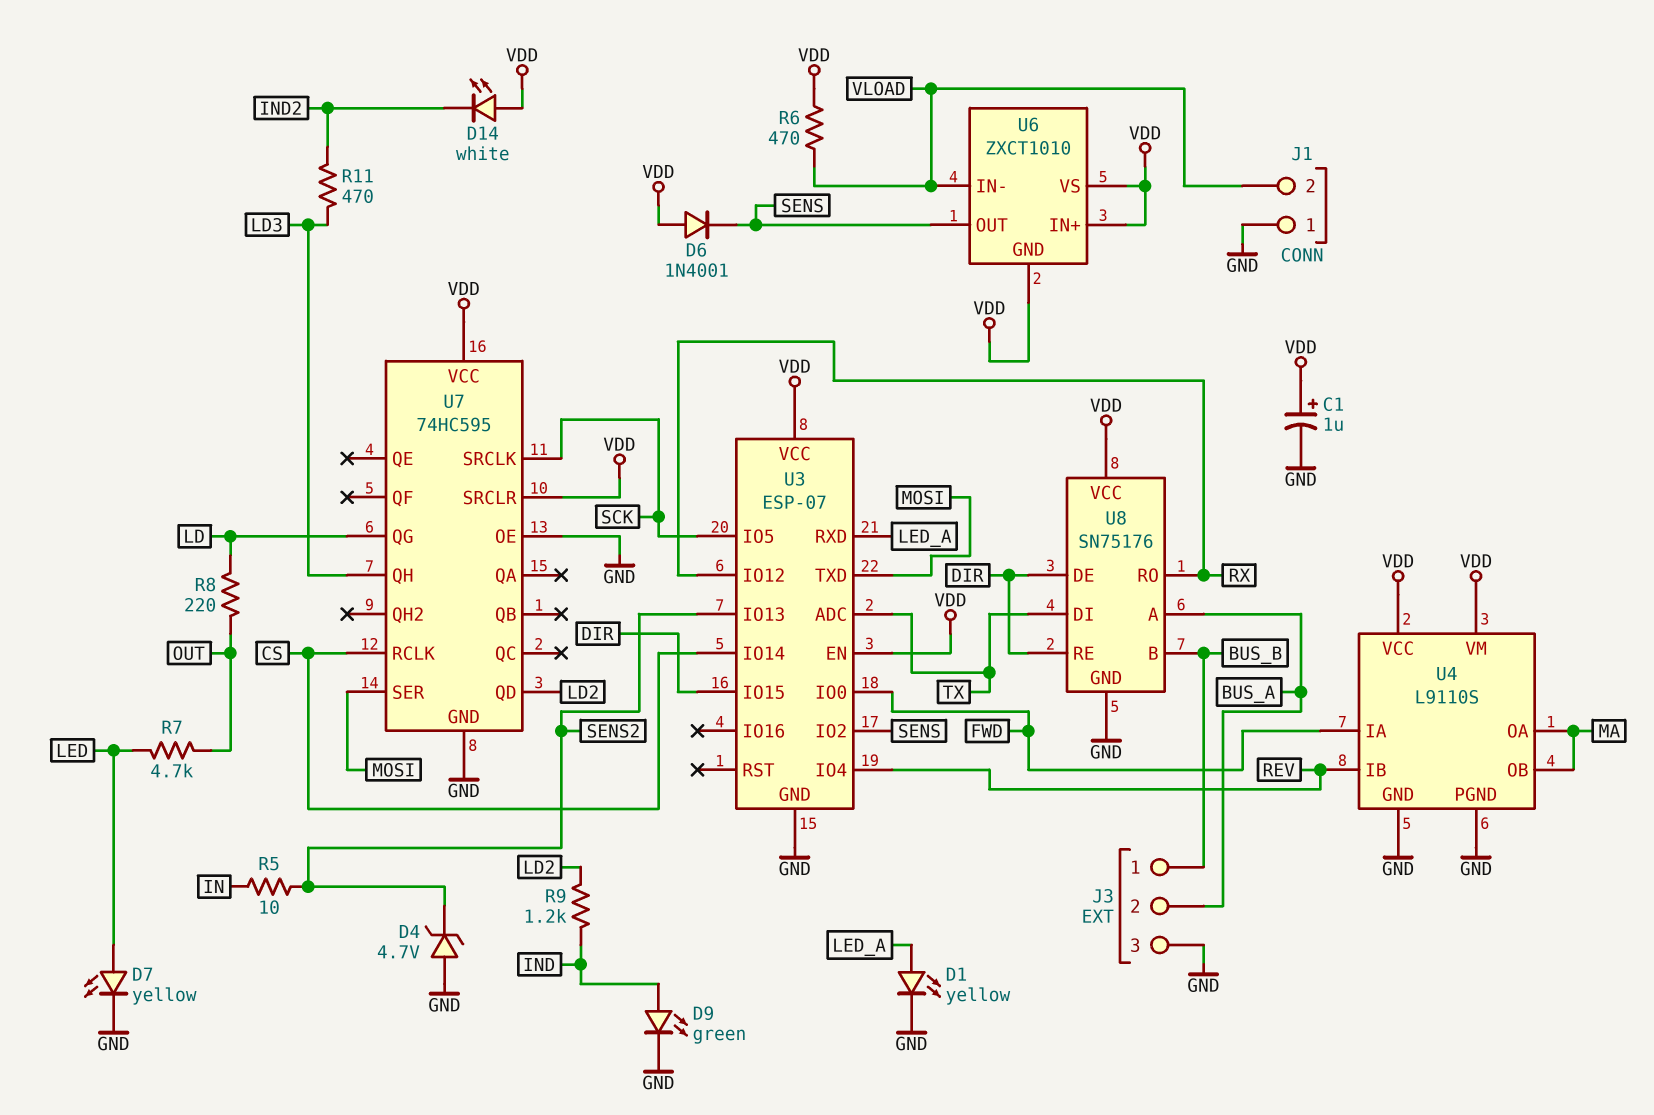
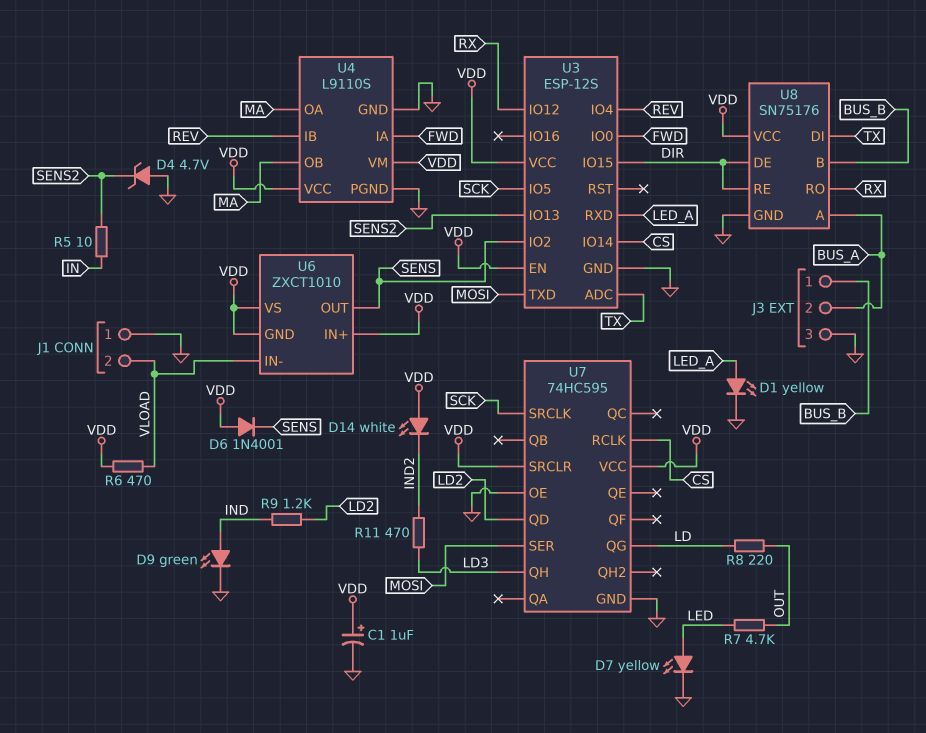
U3: ESP-07 -> ESP-12S

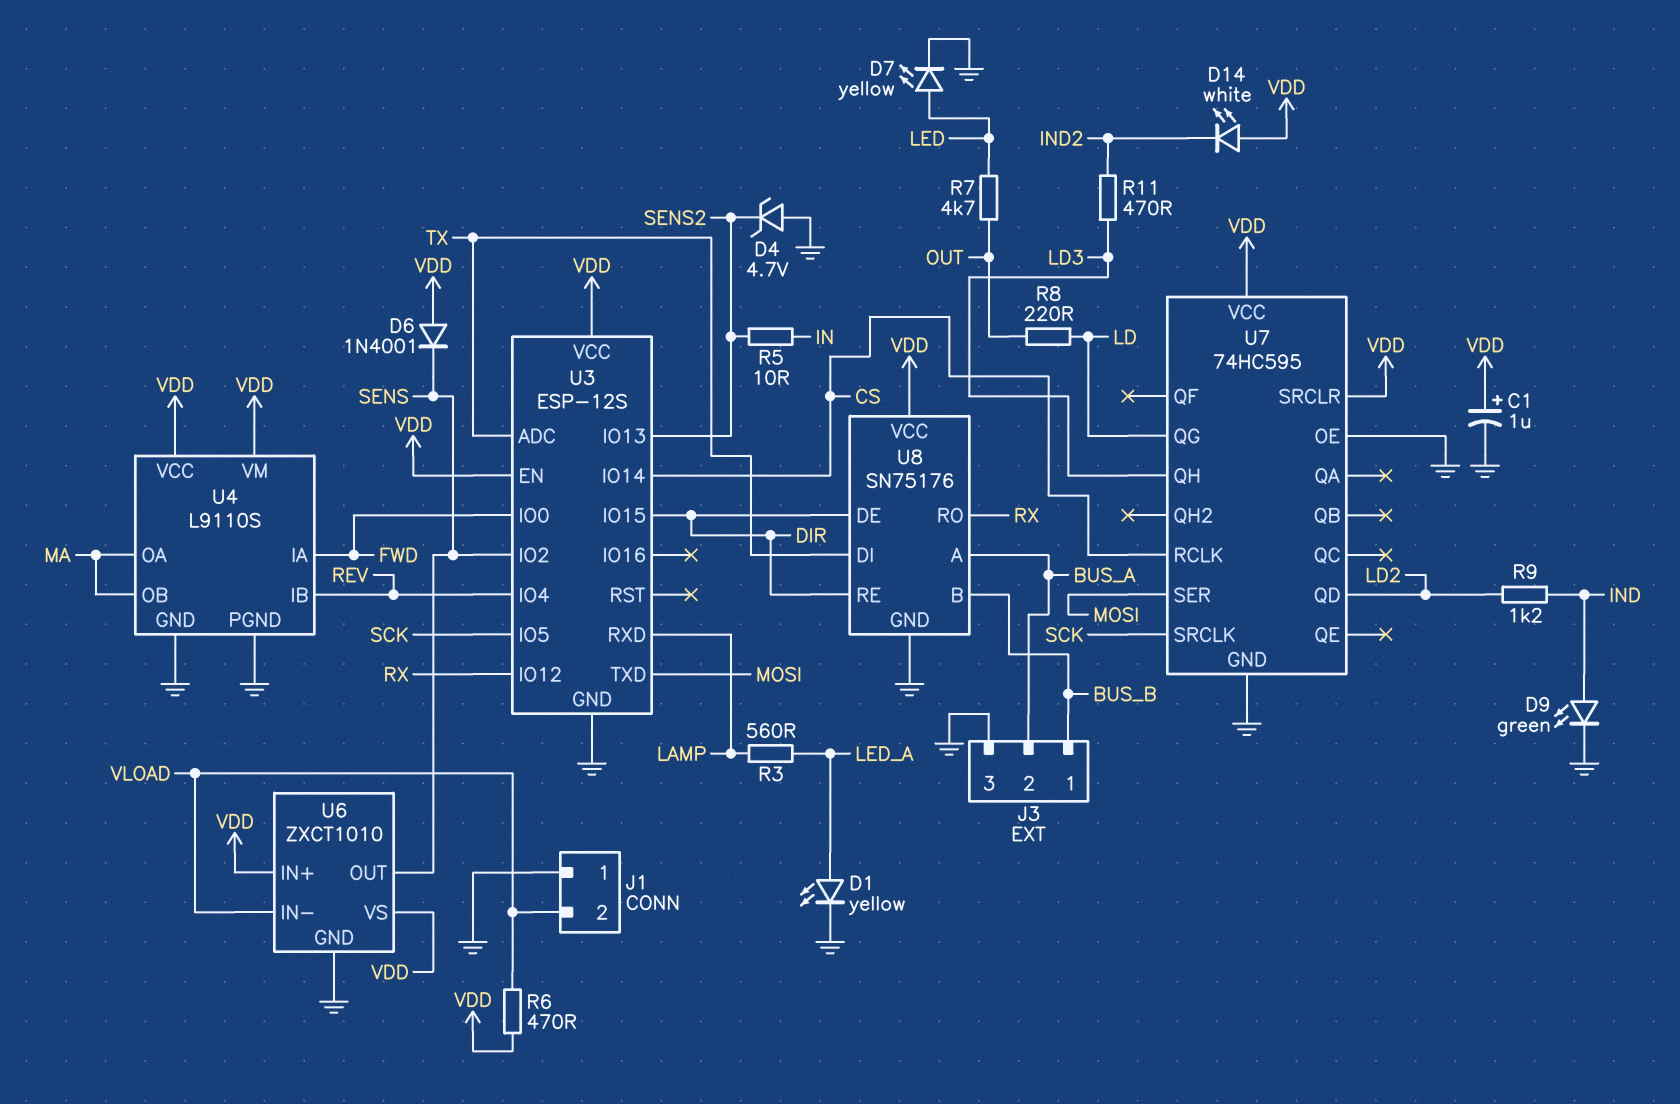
R3: none -> 560 (LAMP, LED_A)
U3 pin RXD: LED_A -> LAMP
U6 pin GND: VDD -> GND

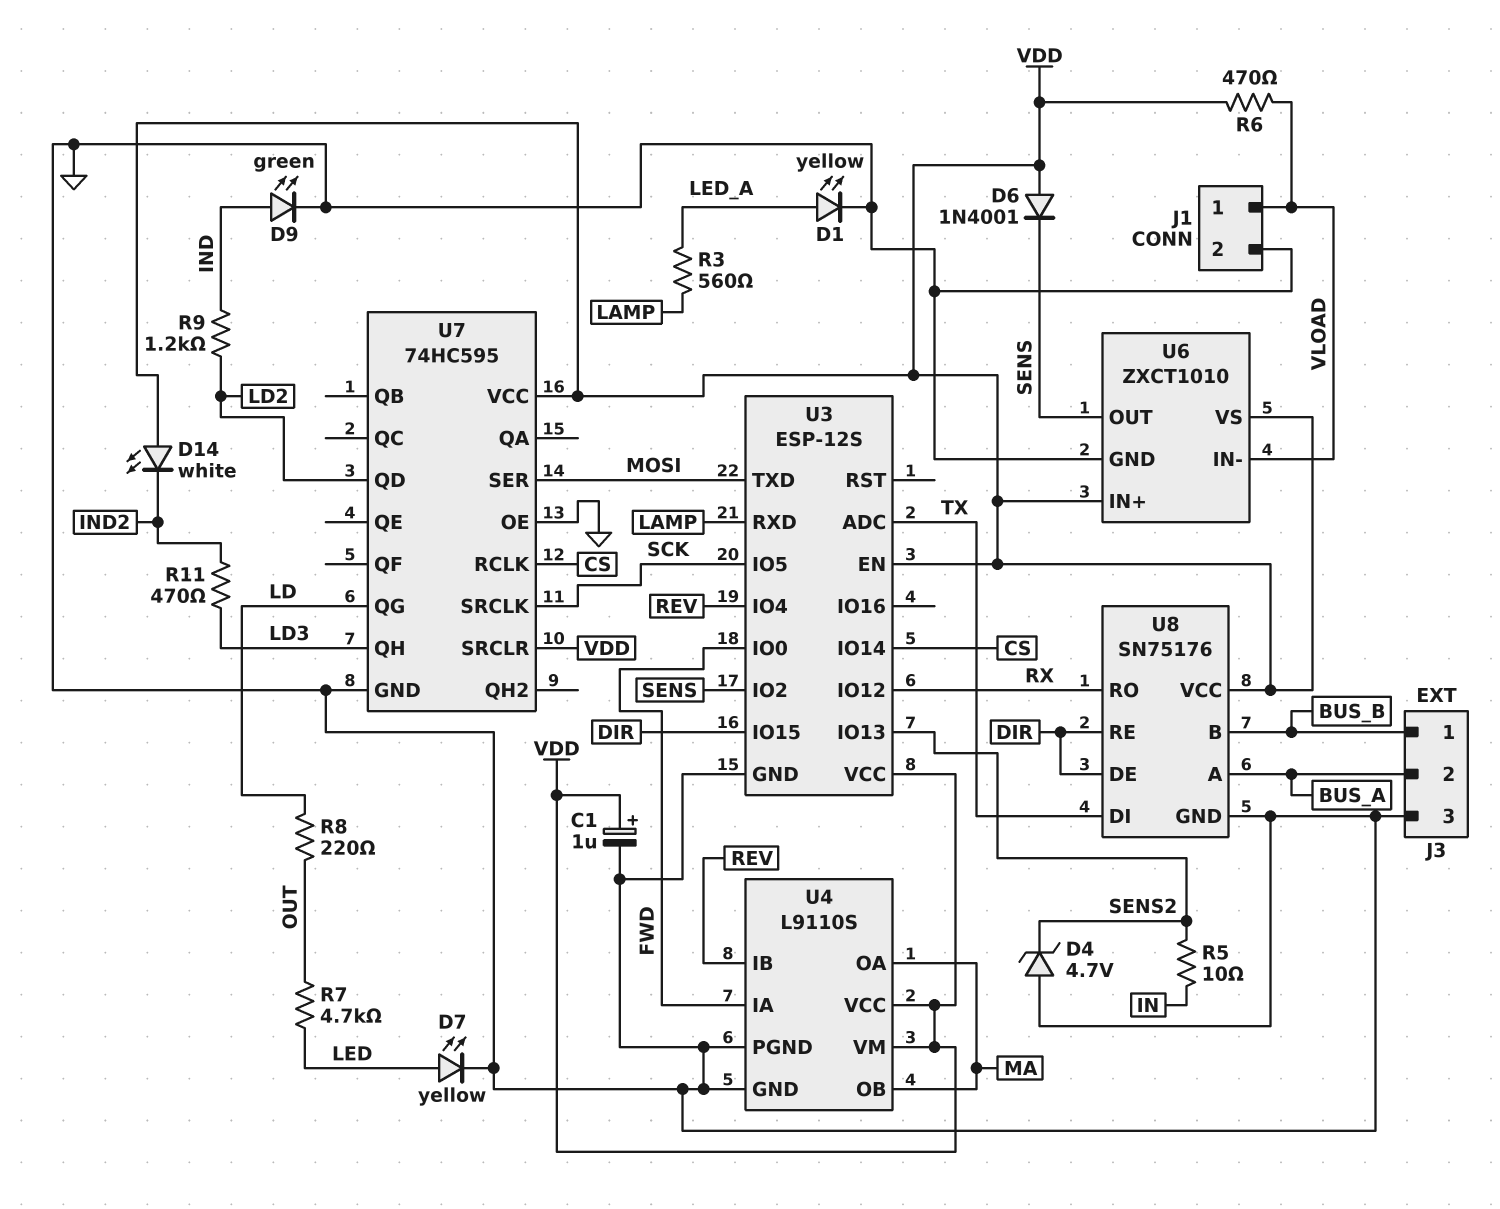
J1 pin 1: GND -> VLOAD
J1 pin 2: VLOAD -> GND

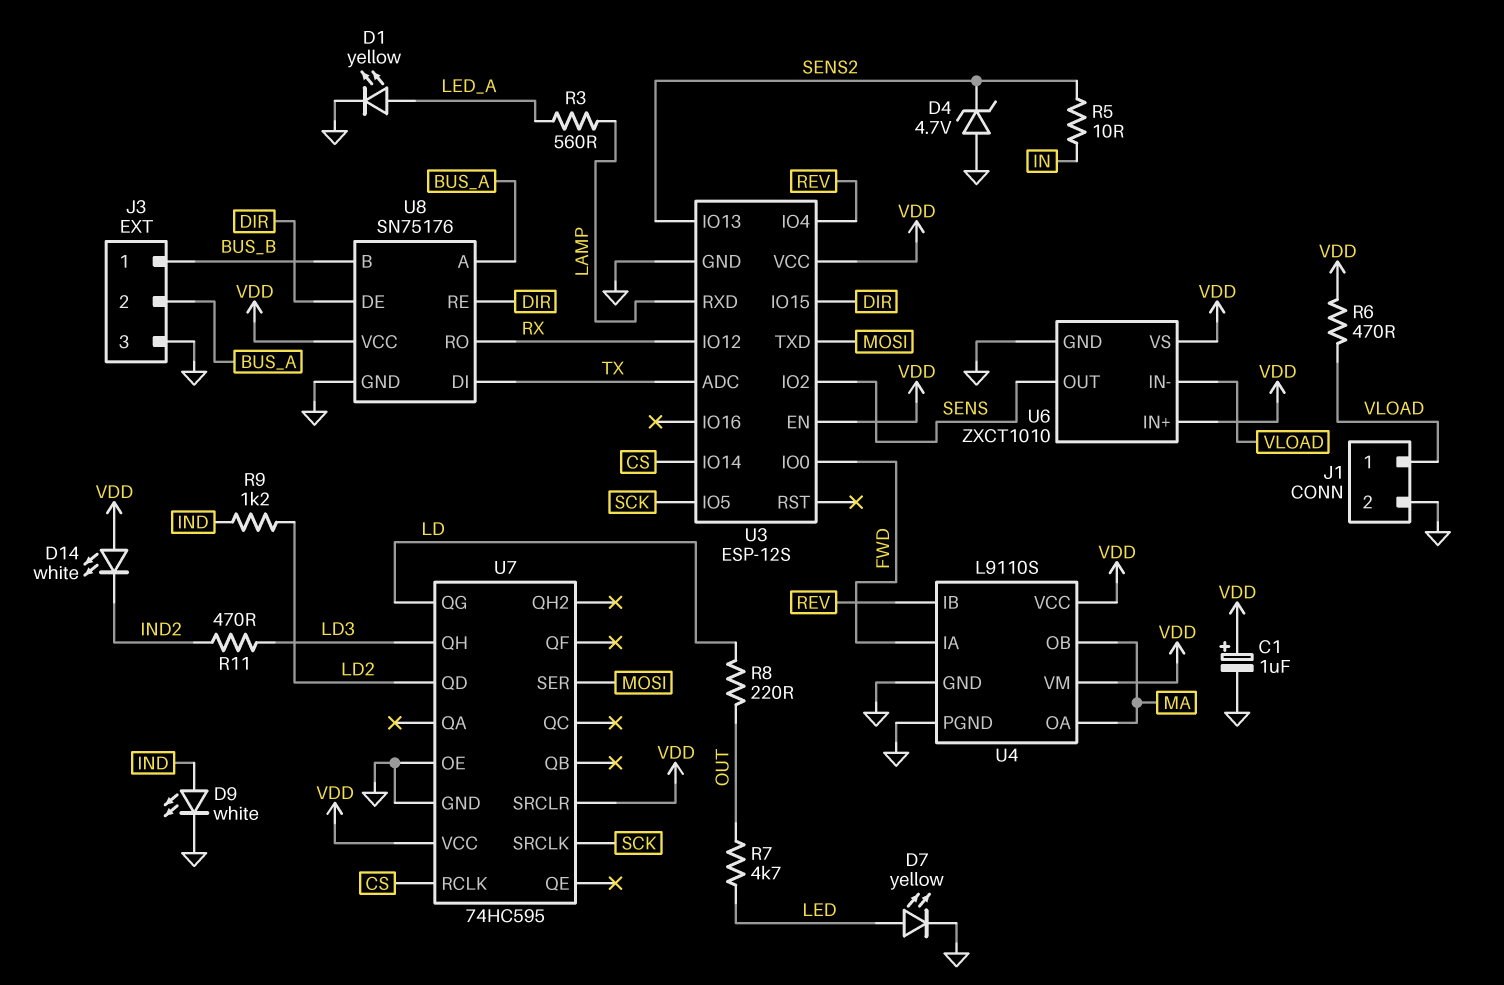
D6: diode 1N4001 (A VDD, K SENS) -> none
D9: LED green (A IND, K GND) -> LED white (A IND, K GND)

